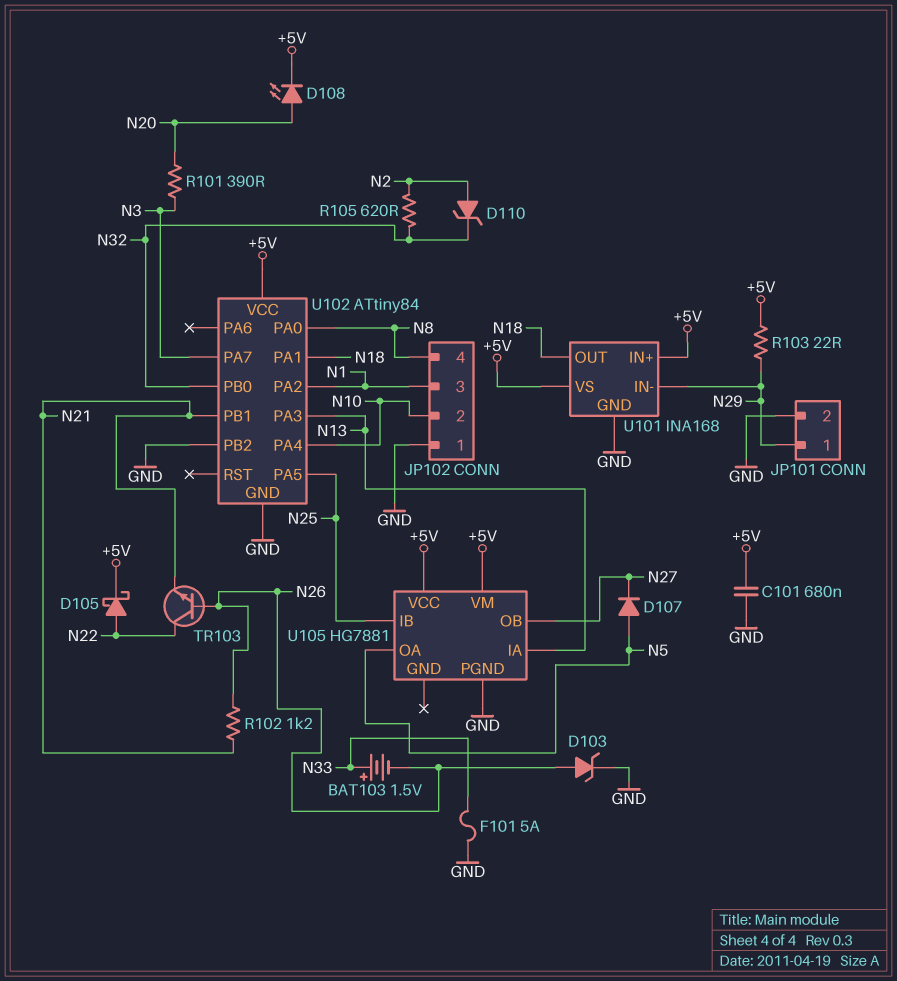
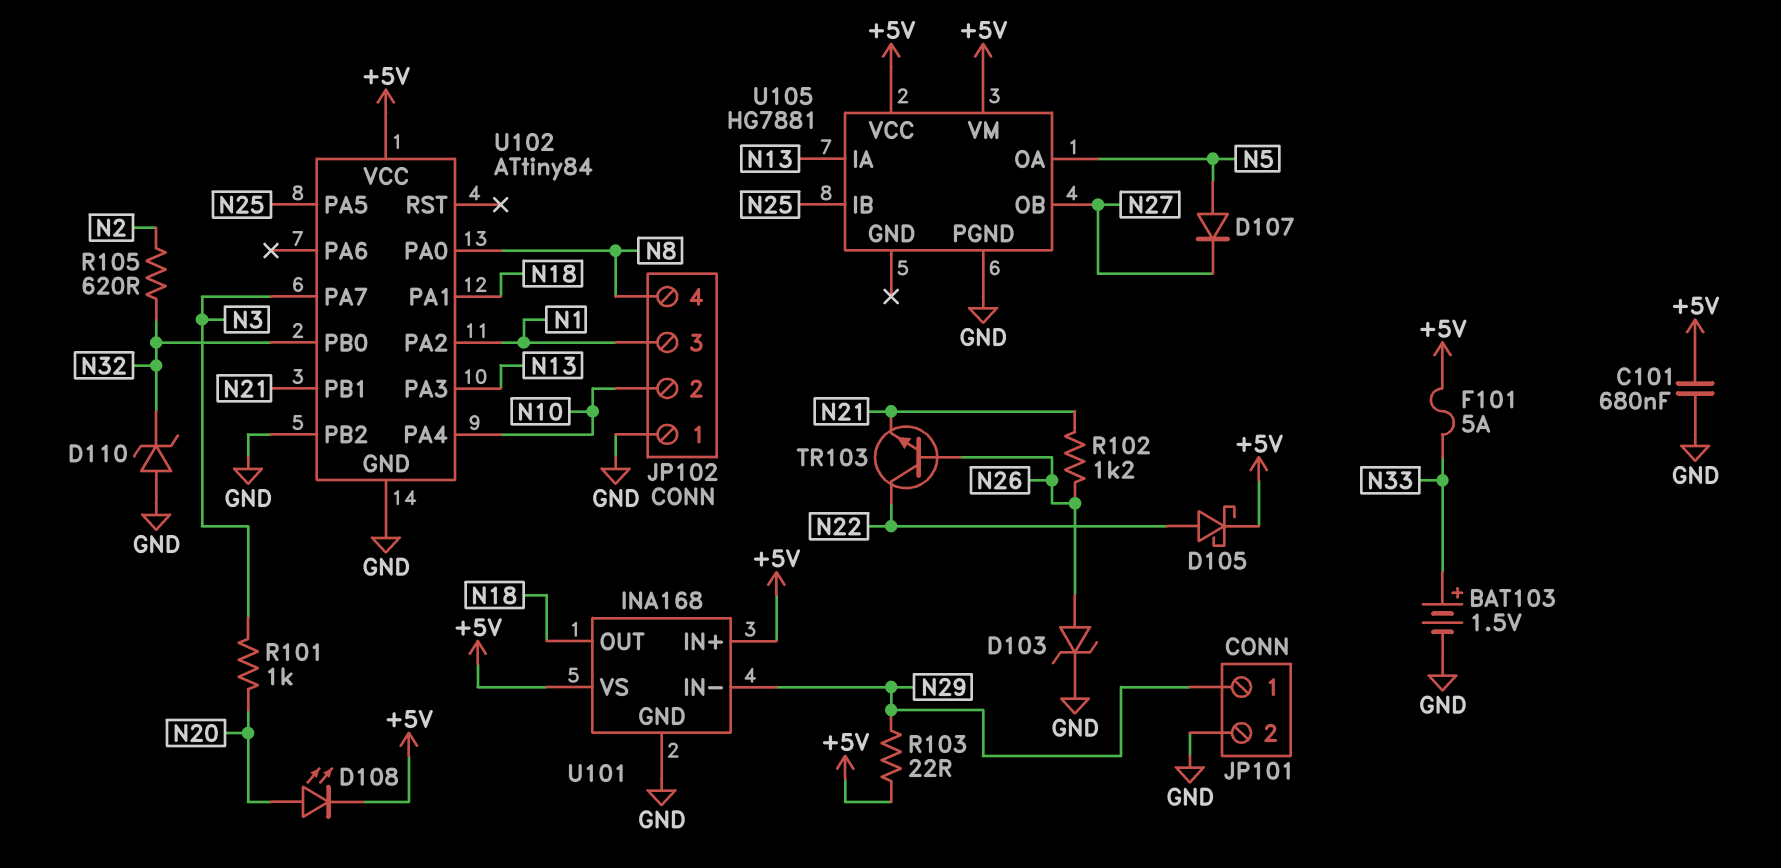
BAT103: 1.5V (plus N33, minus N26) -> 1.5V (plus N33, minus GND)
D110: zener (A N2, K N32) -> zener (A GND, K N32)
F101: 5A (GND, N33) -> 5A (+5V, N33)
R101: 390 (N3, N20) -> 1k (N3, N20)

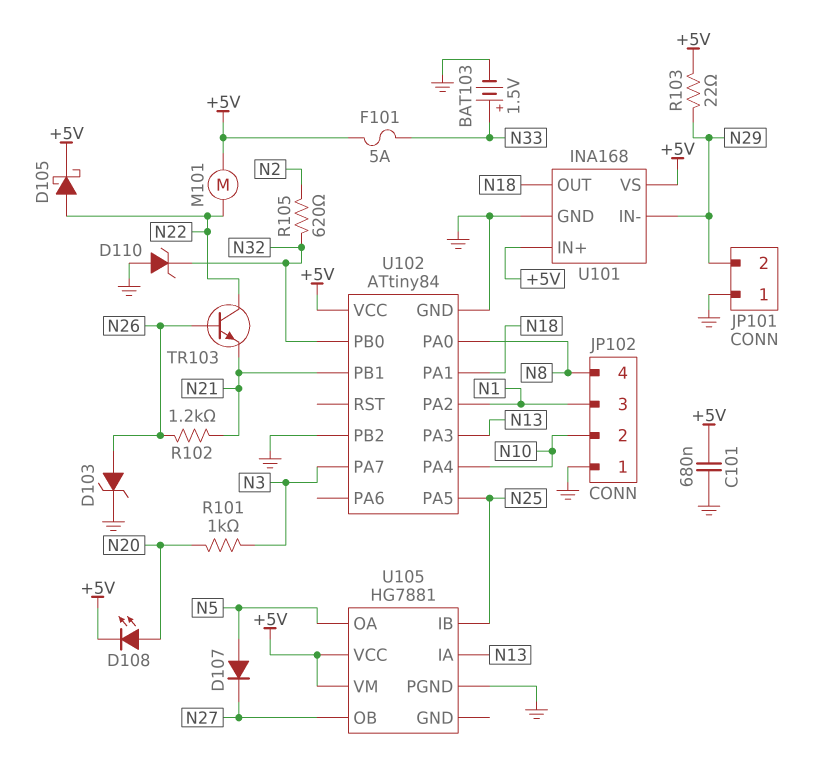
JP101 pin 1: N29 -> GND
JP101 pin 2: GND -> N29
M101: none -> motor (+5V, N22)

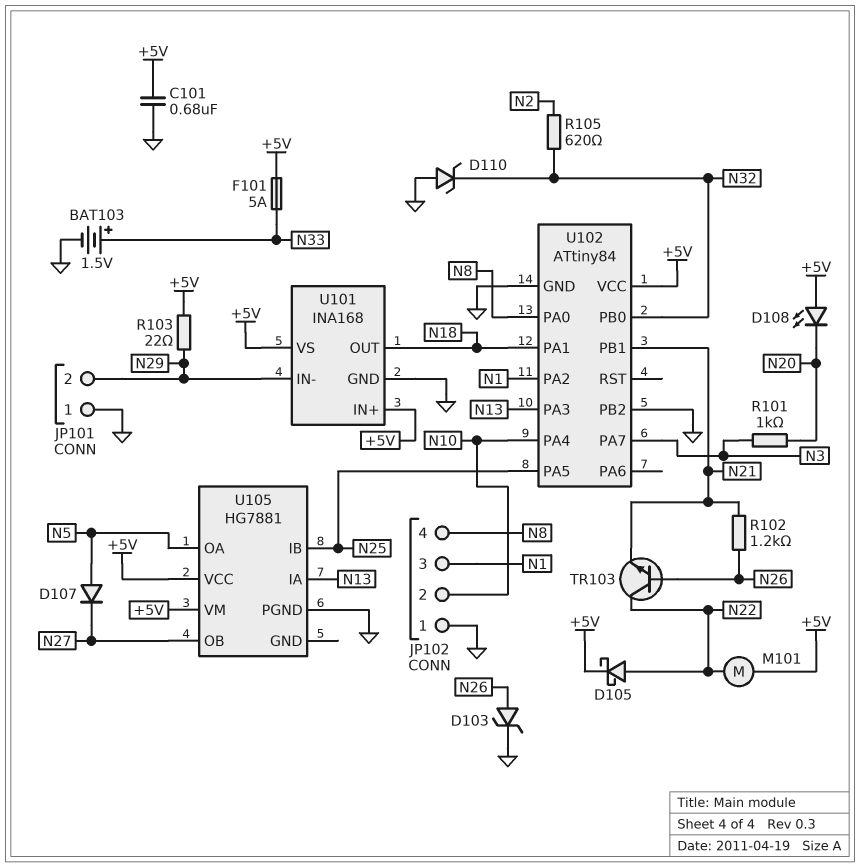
D108: LED (A N20, K +5V) -> LED (A +5V, K N20)

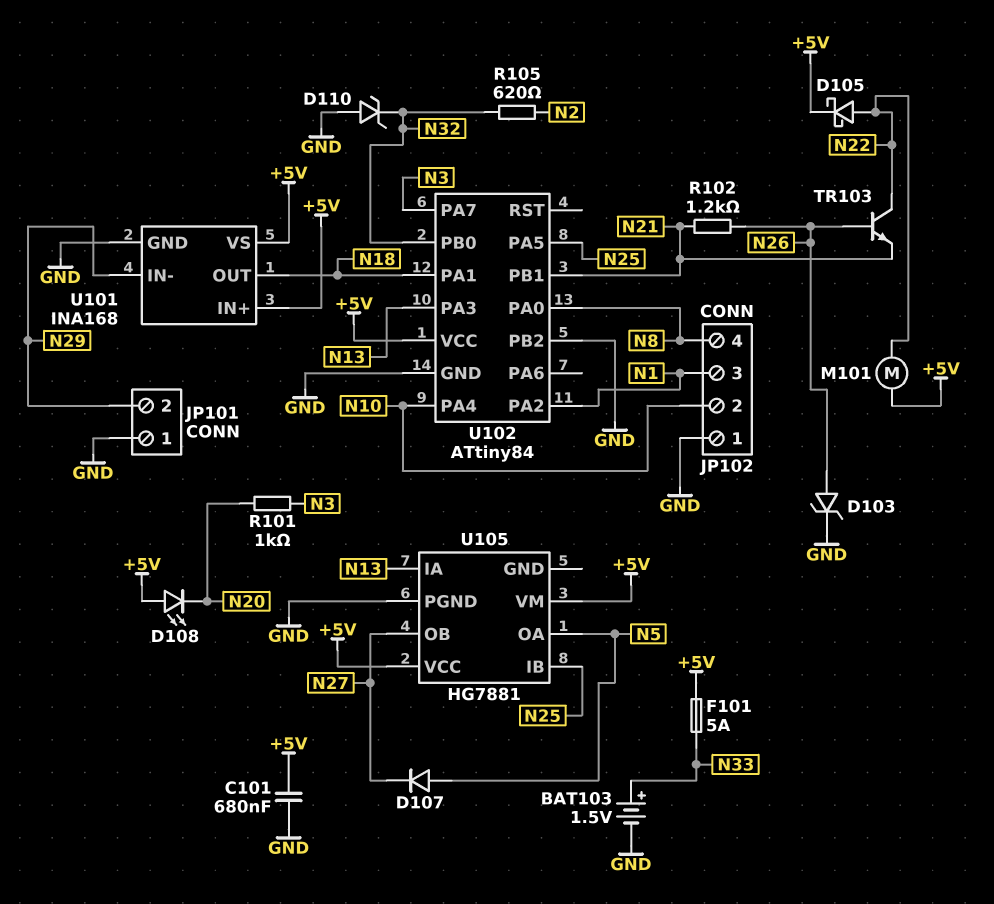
R103: 22 (+5V, N29) -> none

